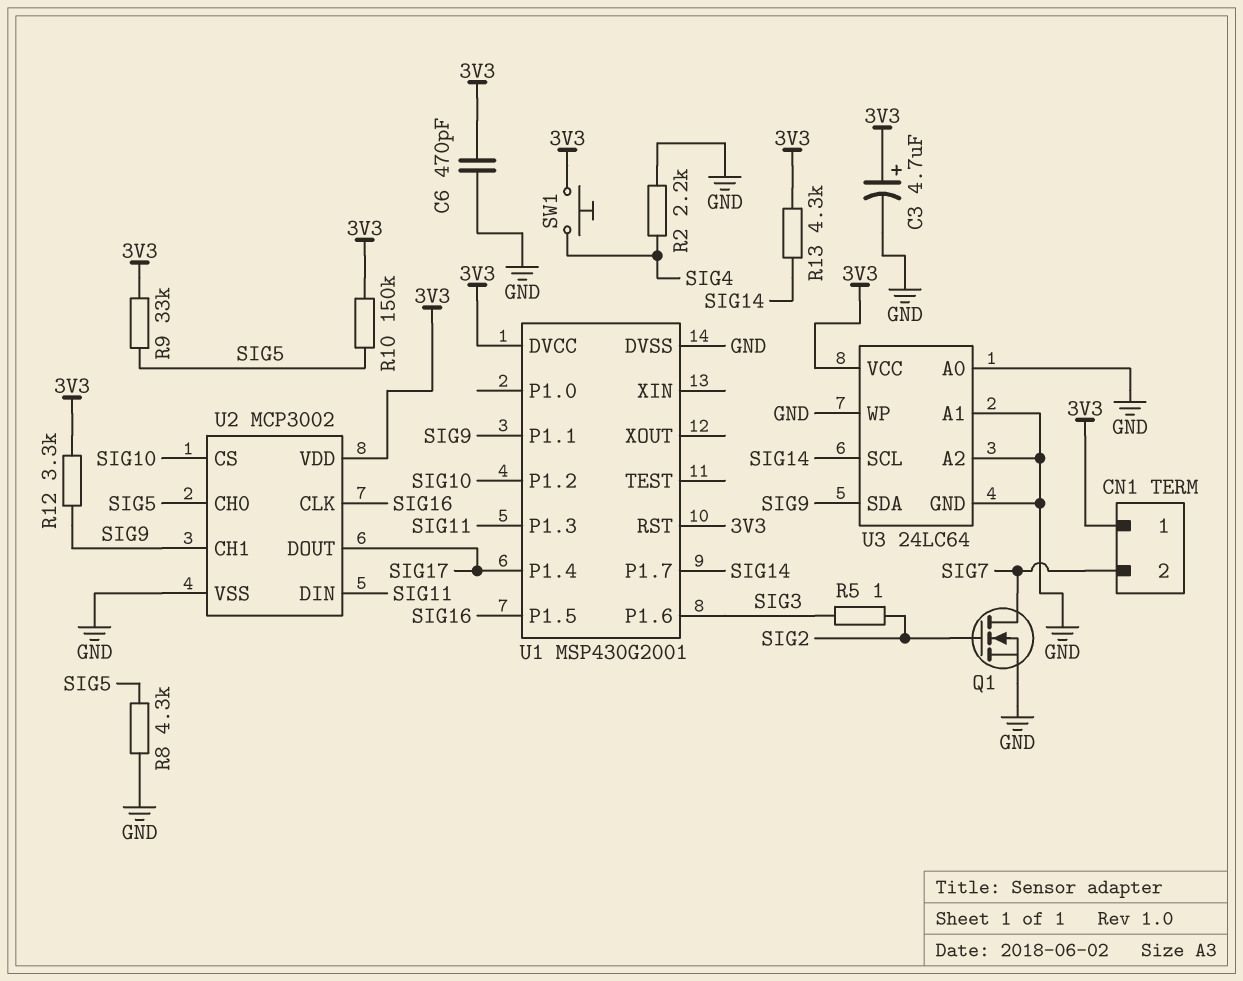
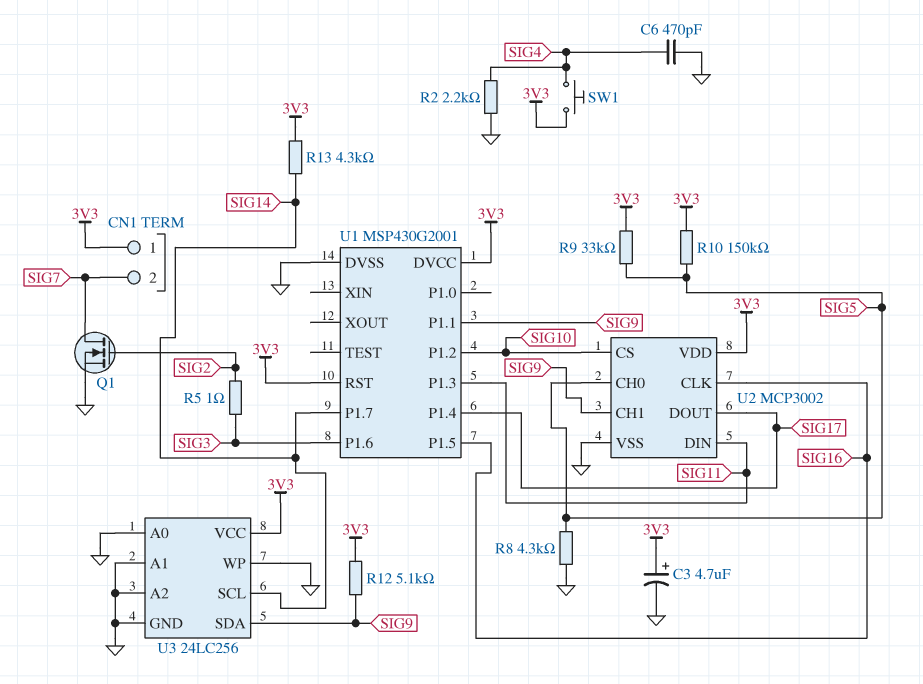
C6: 470pF (3V3, GND) -> 470pF (GND, SIG4)
R12: 3.3k (3V3, SIG9) -> 5.1k (3V3, SIG9)
U3: 24LC64 -> 24LC256

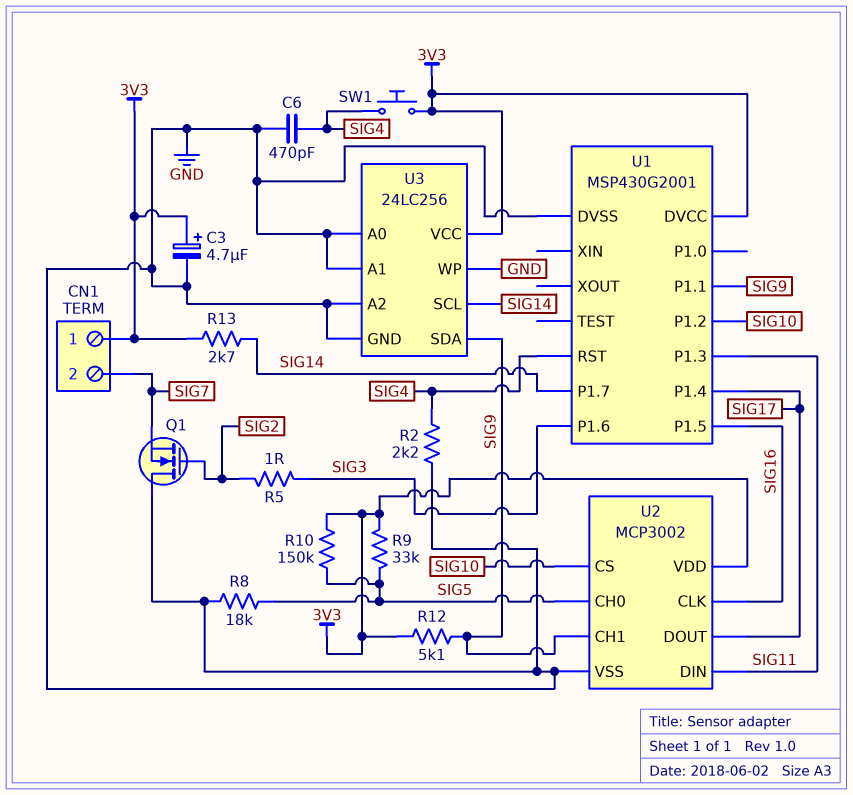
Q1: NMOS (G SIG2, D SIG7, S GND) -> NMOS (G SIG2, D GND, S SIG7)
R8: 4.3k (GND, SIG5) -> 18k (GND, SIG5)
R13: 4.3k (3V3, SIG14) -> 2.7k (3V3, SIG14)
U1 pin RST: 3V3 -> SIG4

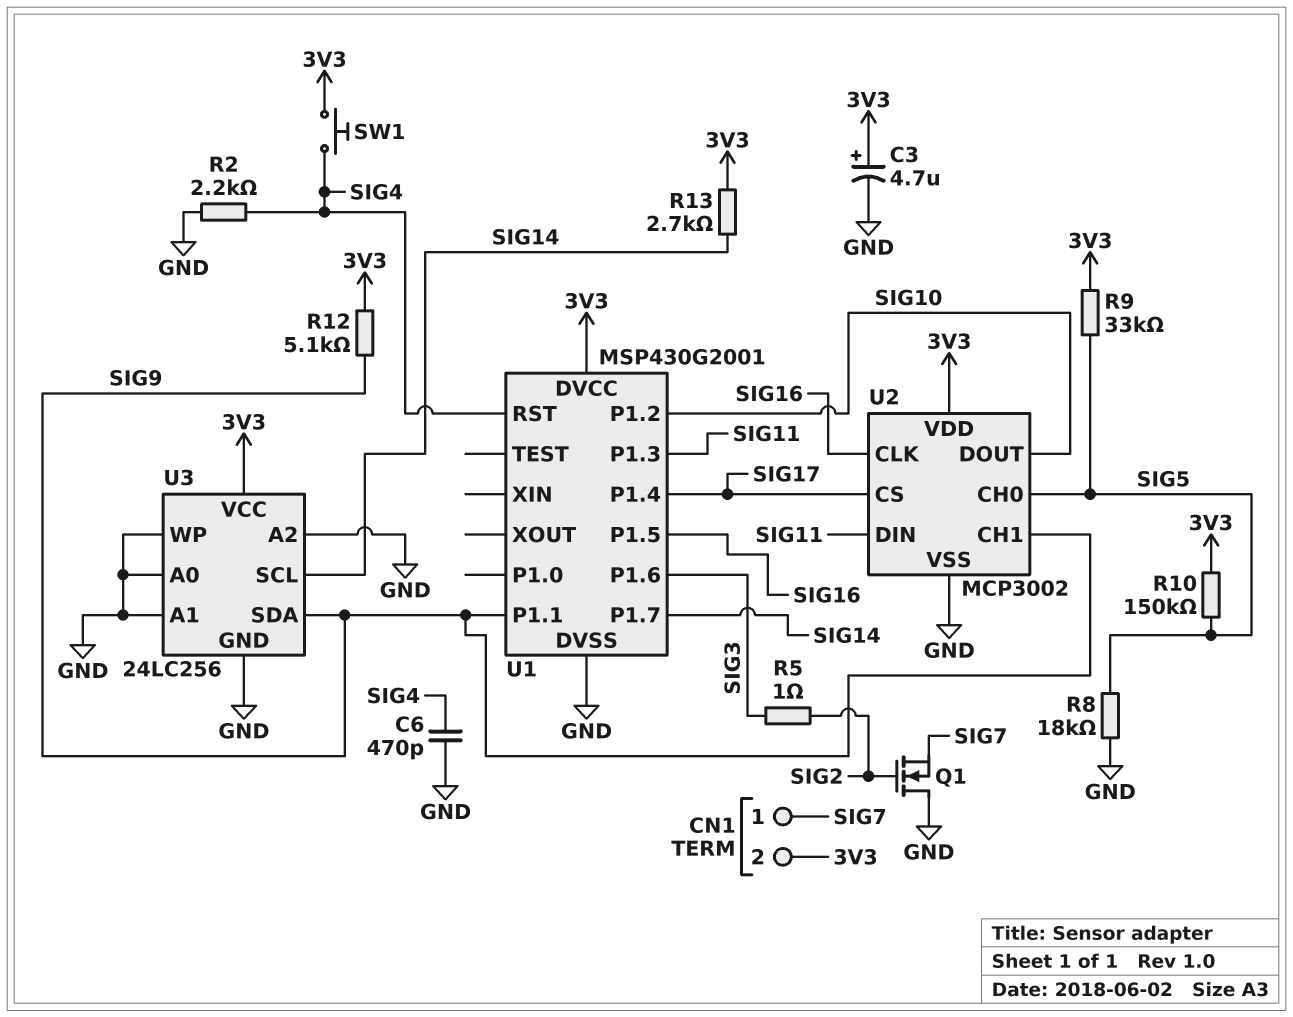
CN1 pin 1: 3V3 -> SIG7
CN1 pin 2: SIG7 -> 3V3
U2 pin CS: SIG10 -> SIG17
U2 pin DOUT: SIG17 -> SIG10

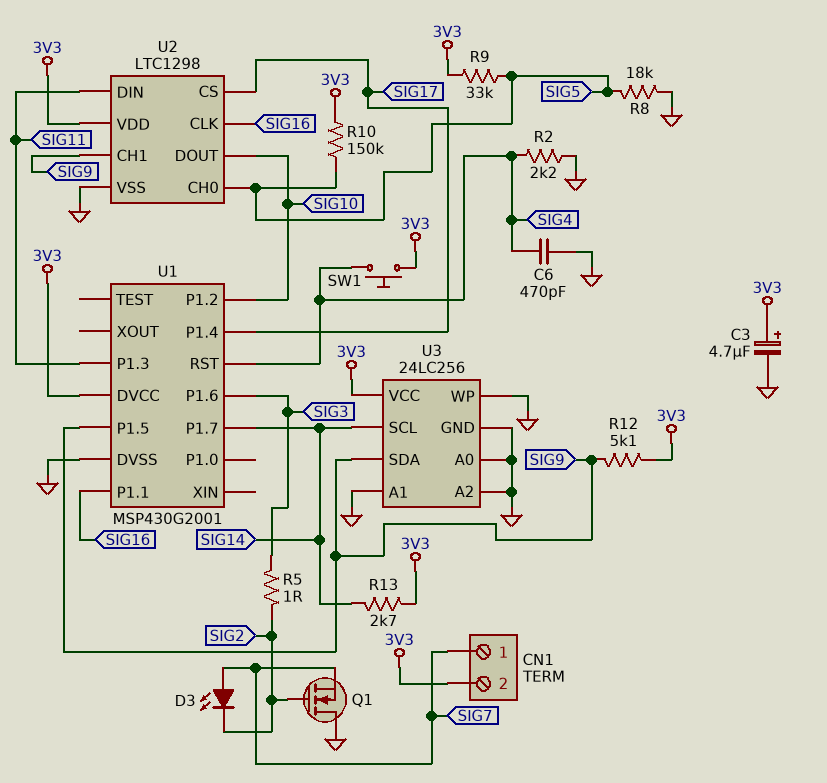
D3: none -> LED (A SIG7, K SIG2)
U1 pin P1.1: SIG9 -> SIG16
U1 pin P1.5: SIG16 -> SIG9
U2: MCP3002 -> LTC1298

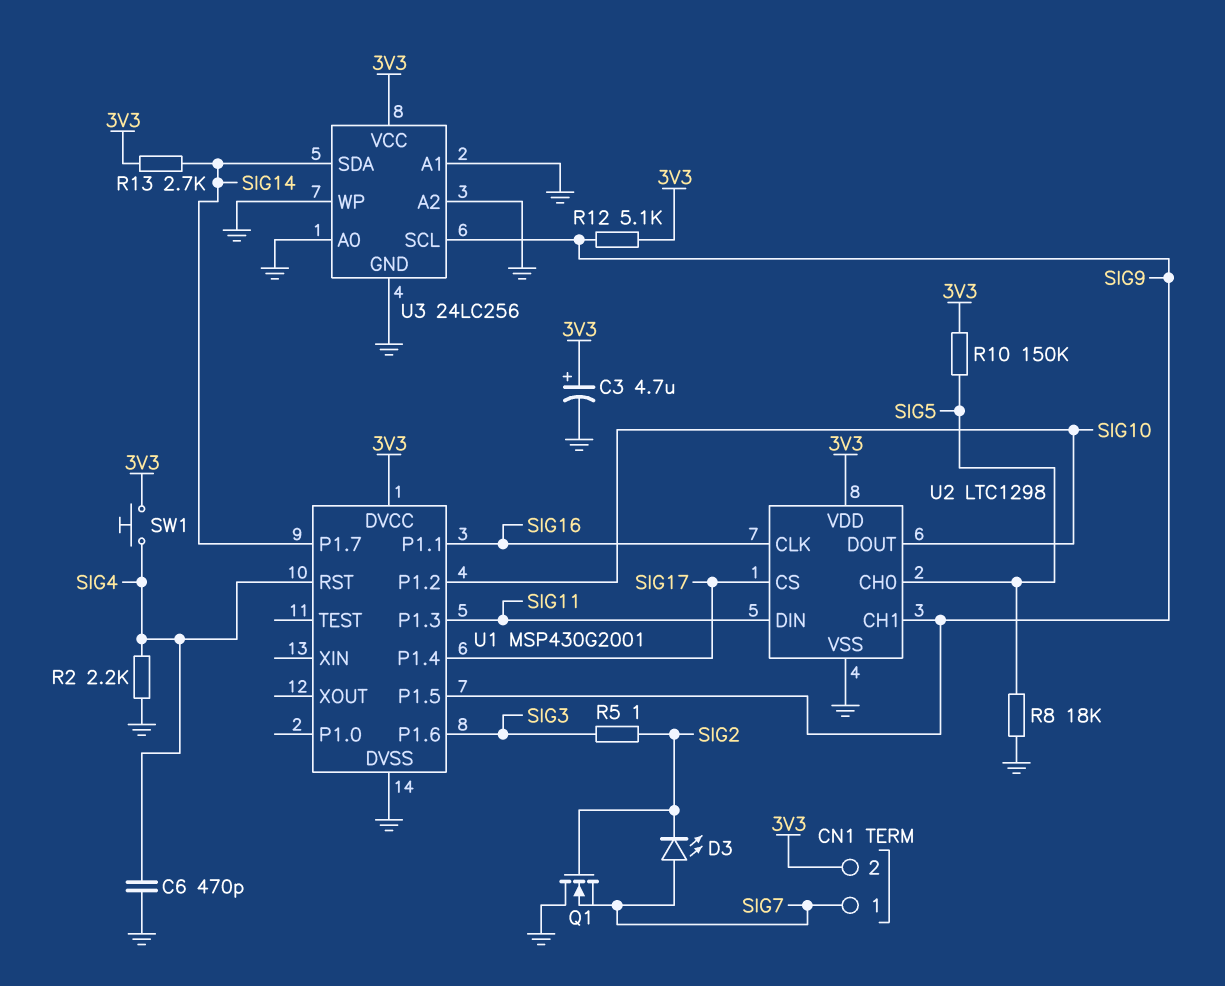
R9: 33k (3V3, SIG5) -> none
U3 pin SCL: SIG14 -> SIG9
U3 pin SDA: SIG9 -> SIG14

